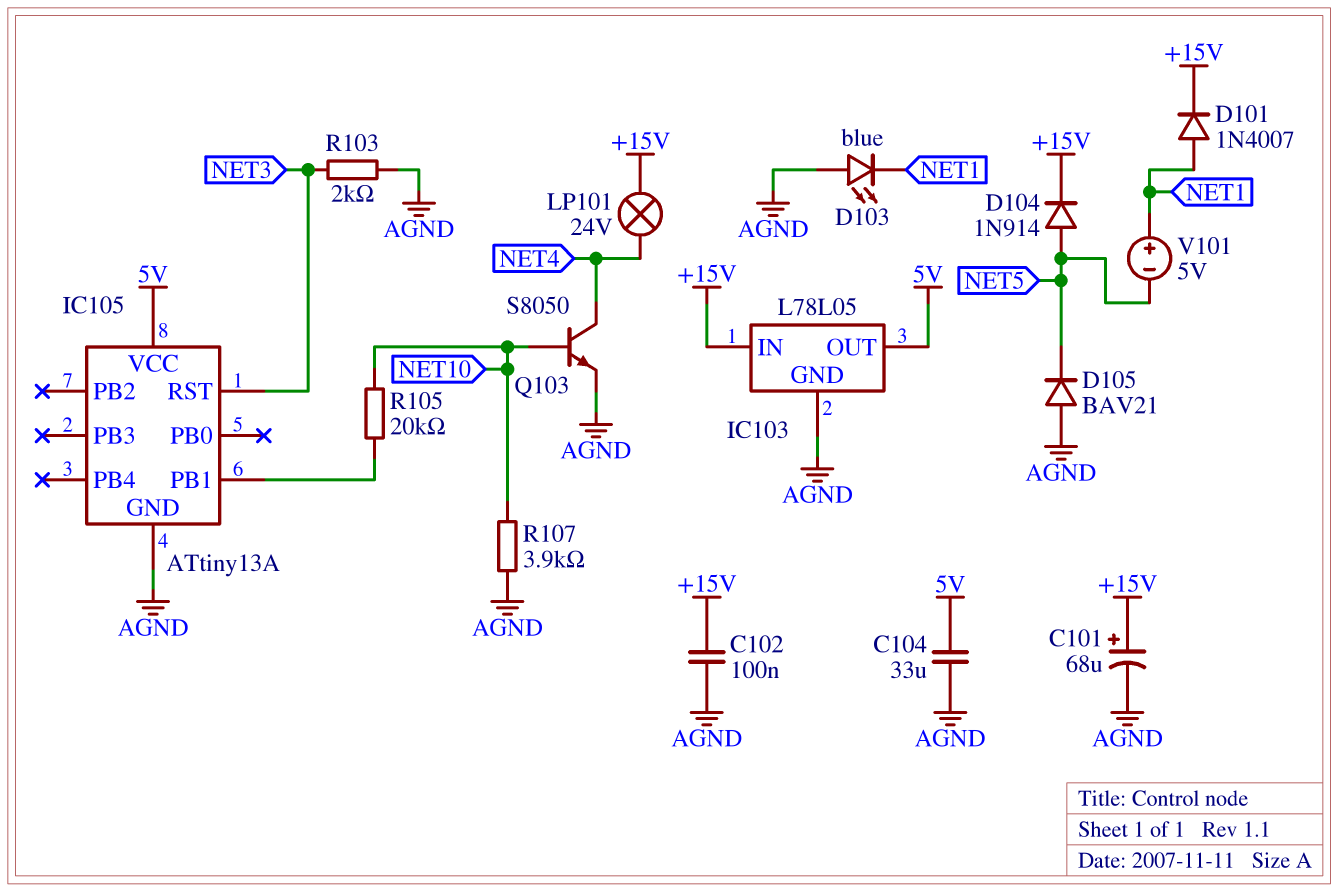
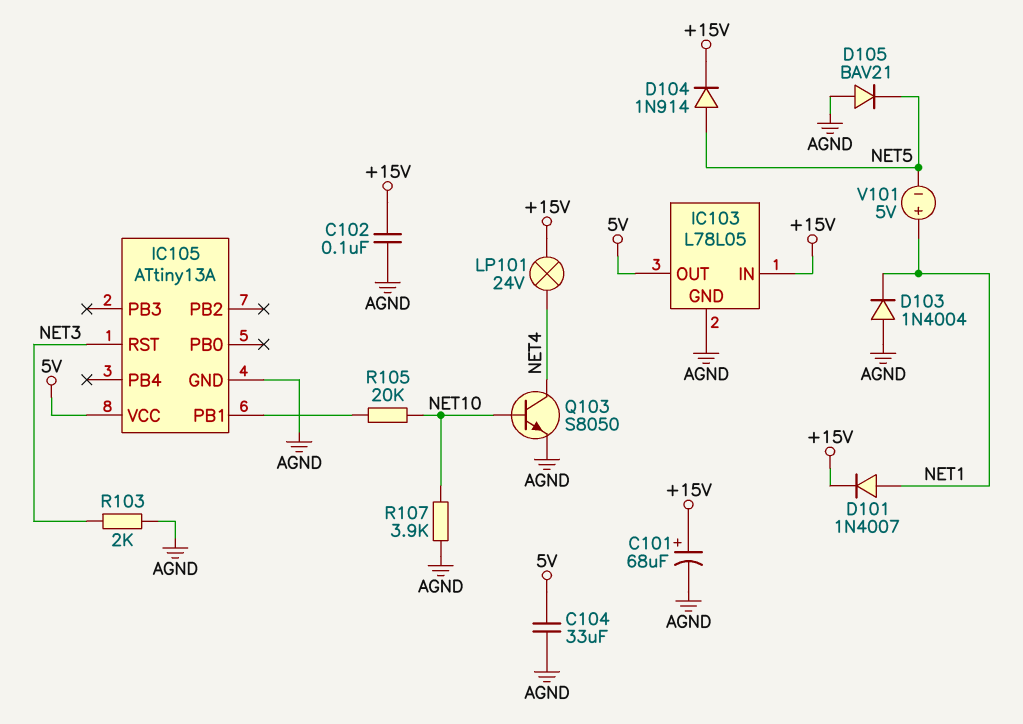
D103: LED blue (A AGND, K NET1) -> diode 1N4004 (A AGND, K NET1)

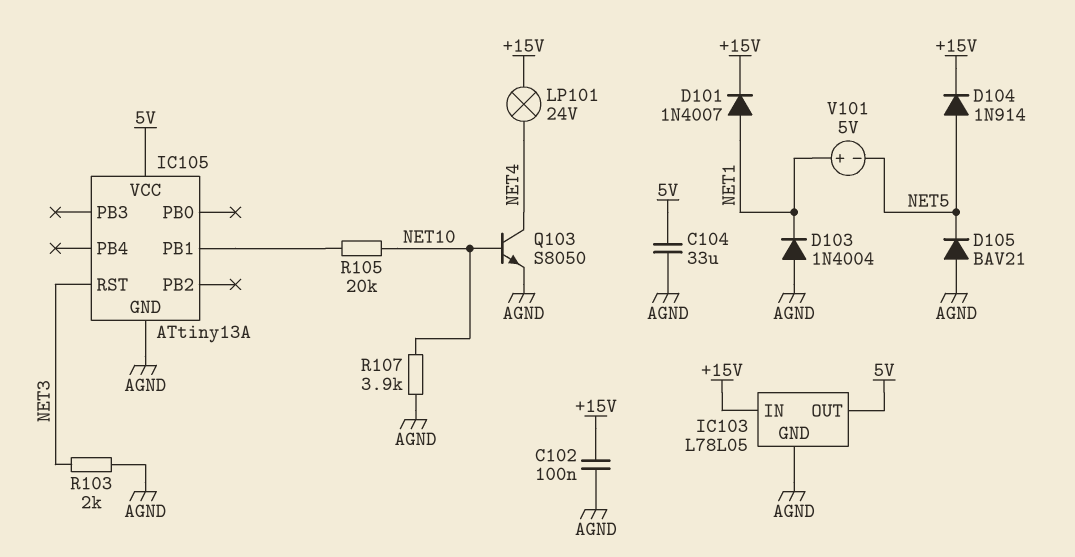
C101: 68uF (plus +15V, minus AGND) -> none

